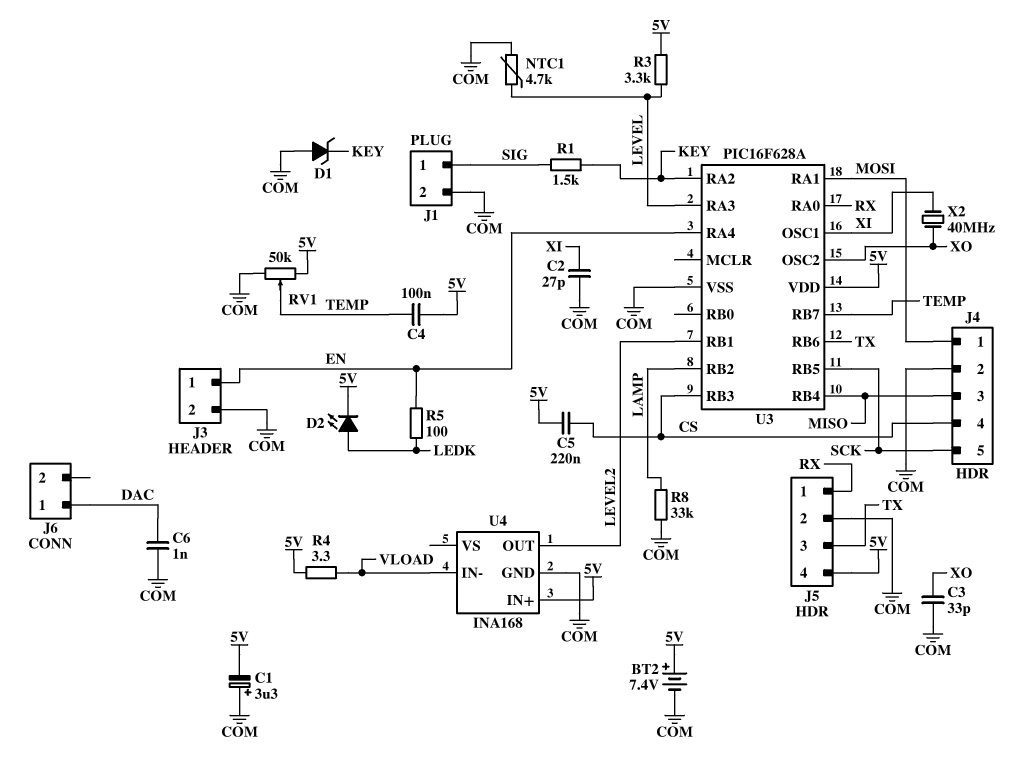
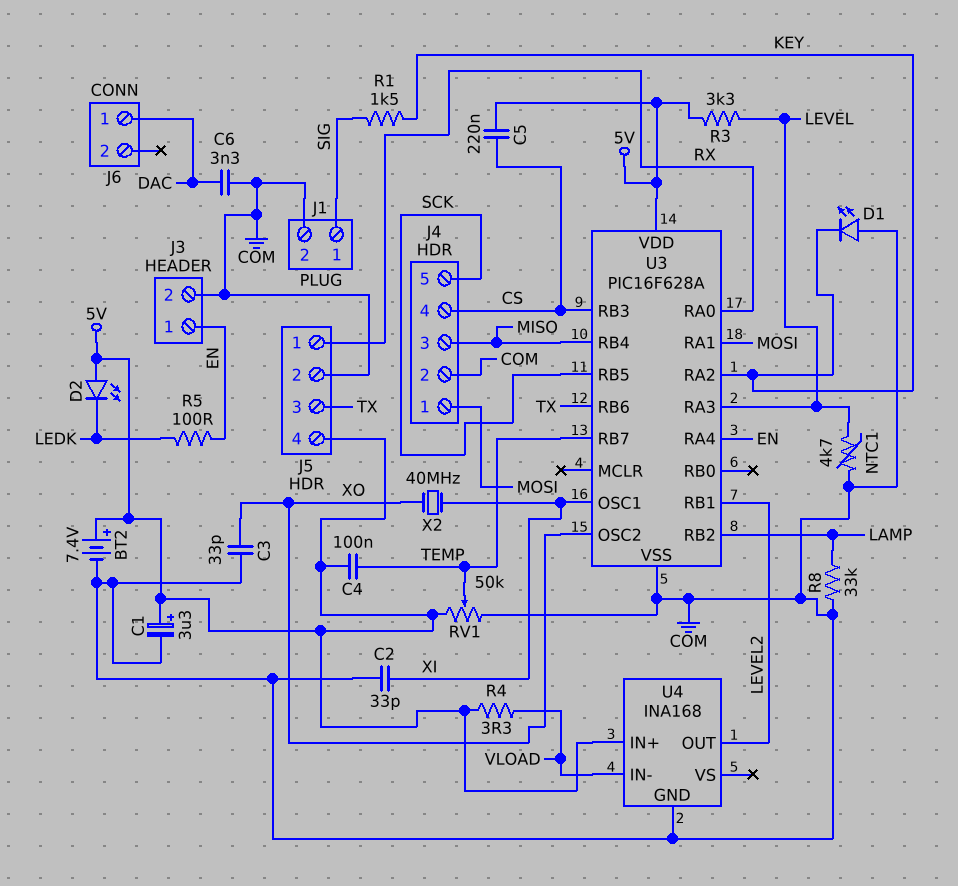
C1: 3.3uF (plus COM, minus 5V) -> 3.3uF (plus 5V, minus COM)
C2: 27pF (COM, XI) -> 33pF (COM, XI)
C6: 1nF (COM, DAC) -> 3.3nF (COM, DAC)
D1: zener (A COM, K KEY) -> LED (A COM, K KEY)
D2: LED (A LEDK, K 5V) -> LED (A 5V, K LEDK)

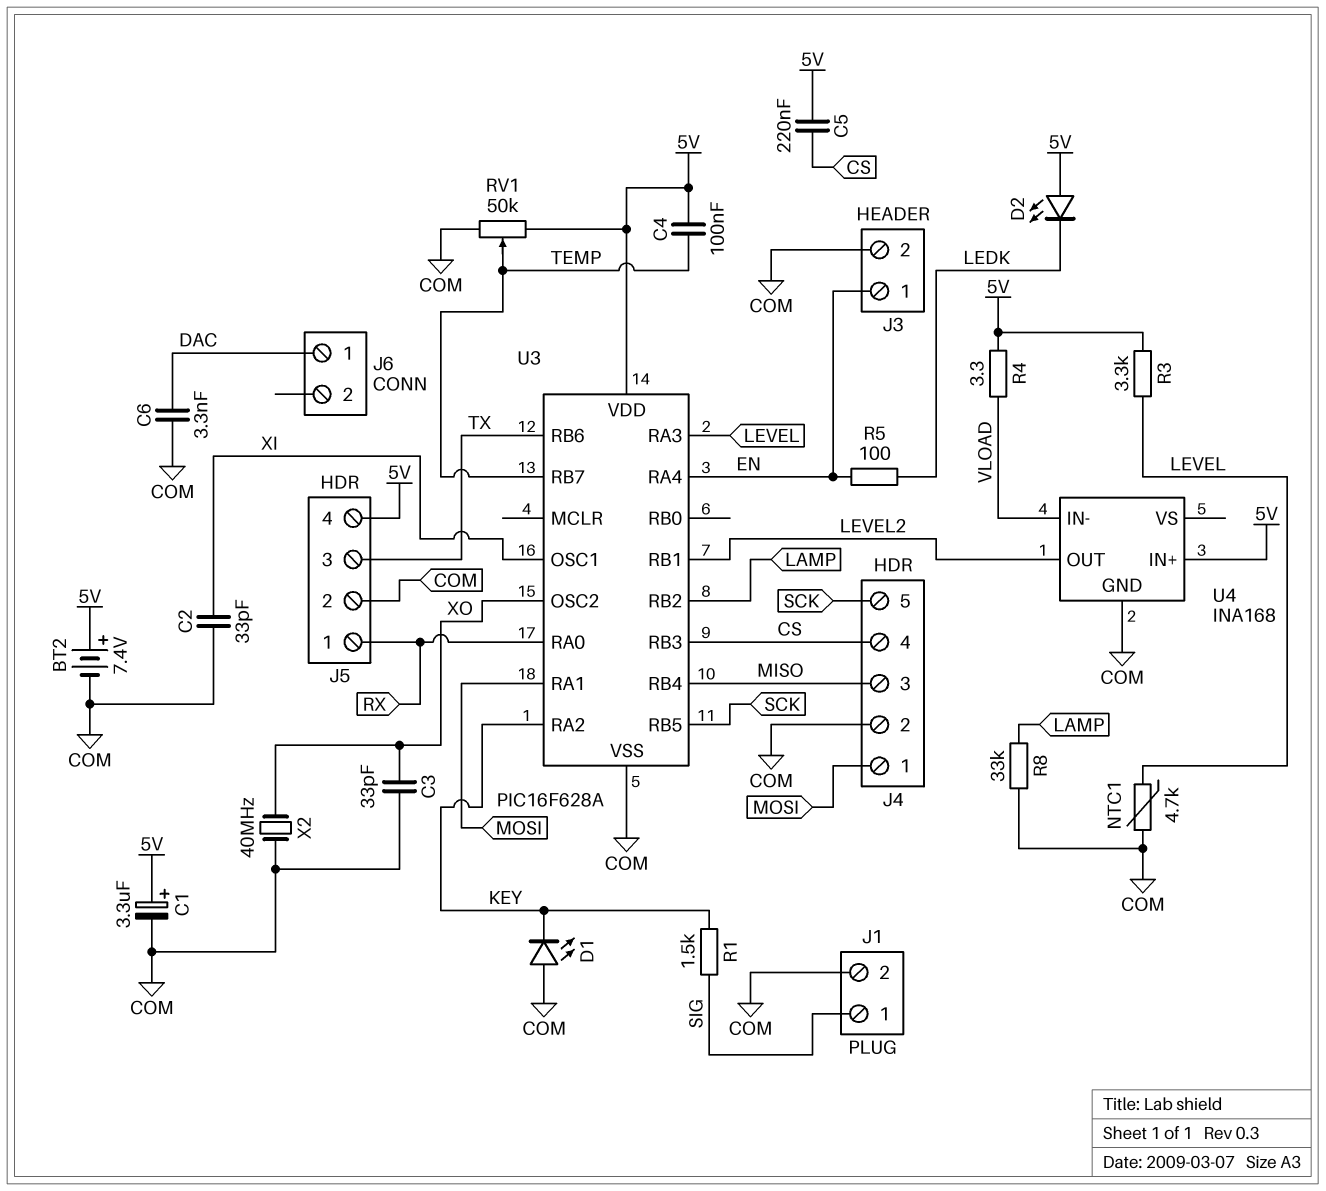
X2: 40MHz (XI, XO) -> 40MHz (COM, XO)

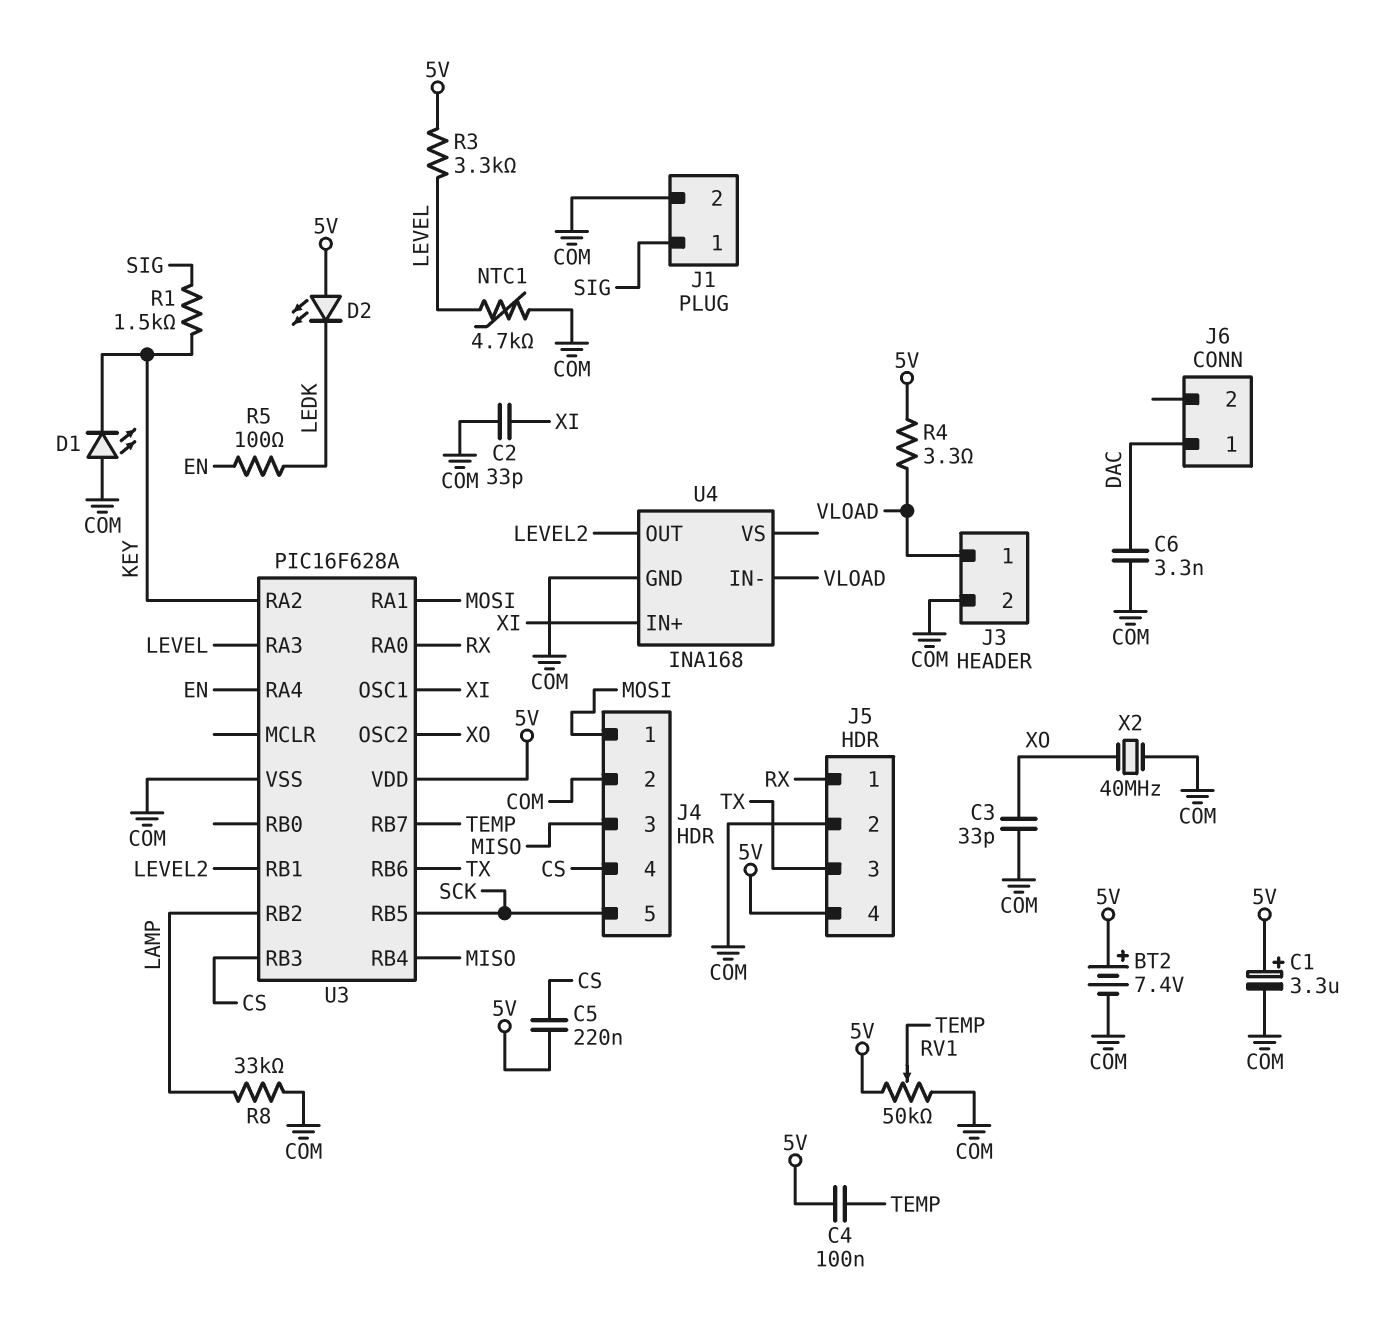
J3 pin 1: EN -> VLOAD
U4 pin IN+: 5V -> XI

